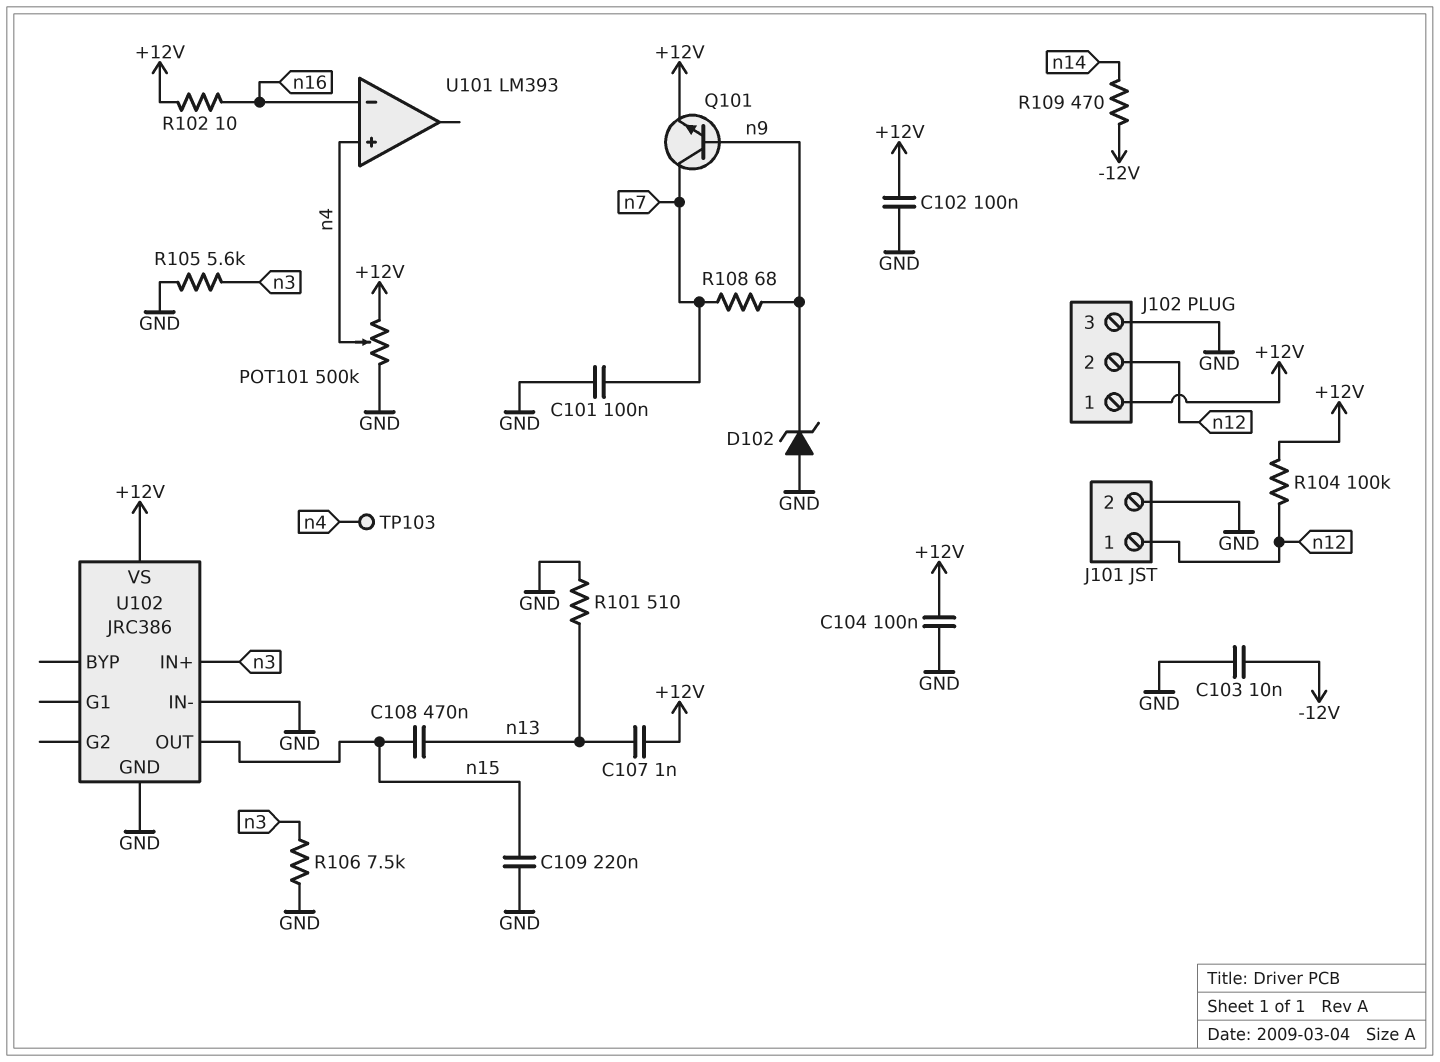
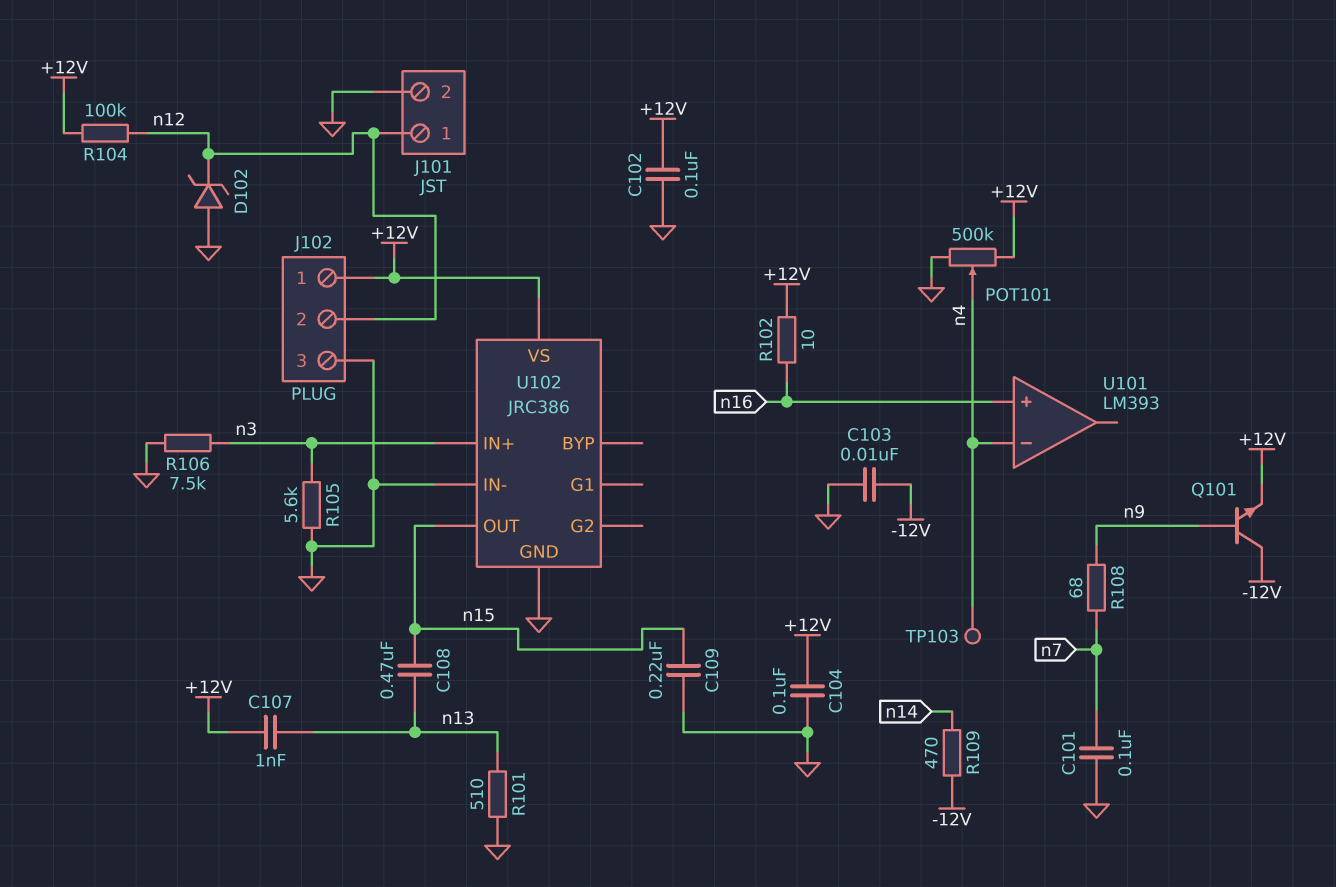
D102: zener (A GND, K n9) -> zener (A GND, K n12)
Q101: NPN (B n9, C n7, E +12V) -> NPN (B n9, C -12V, E +12V)
U101 pin in+: n4 -> n16
U101 pin in-: n16 -> n4

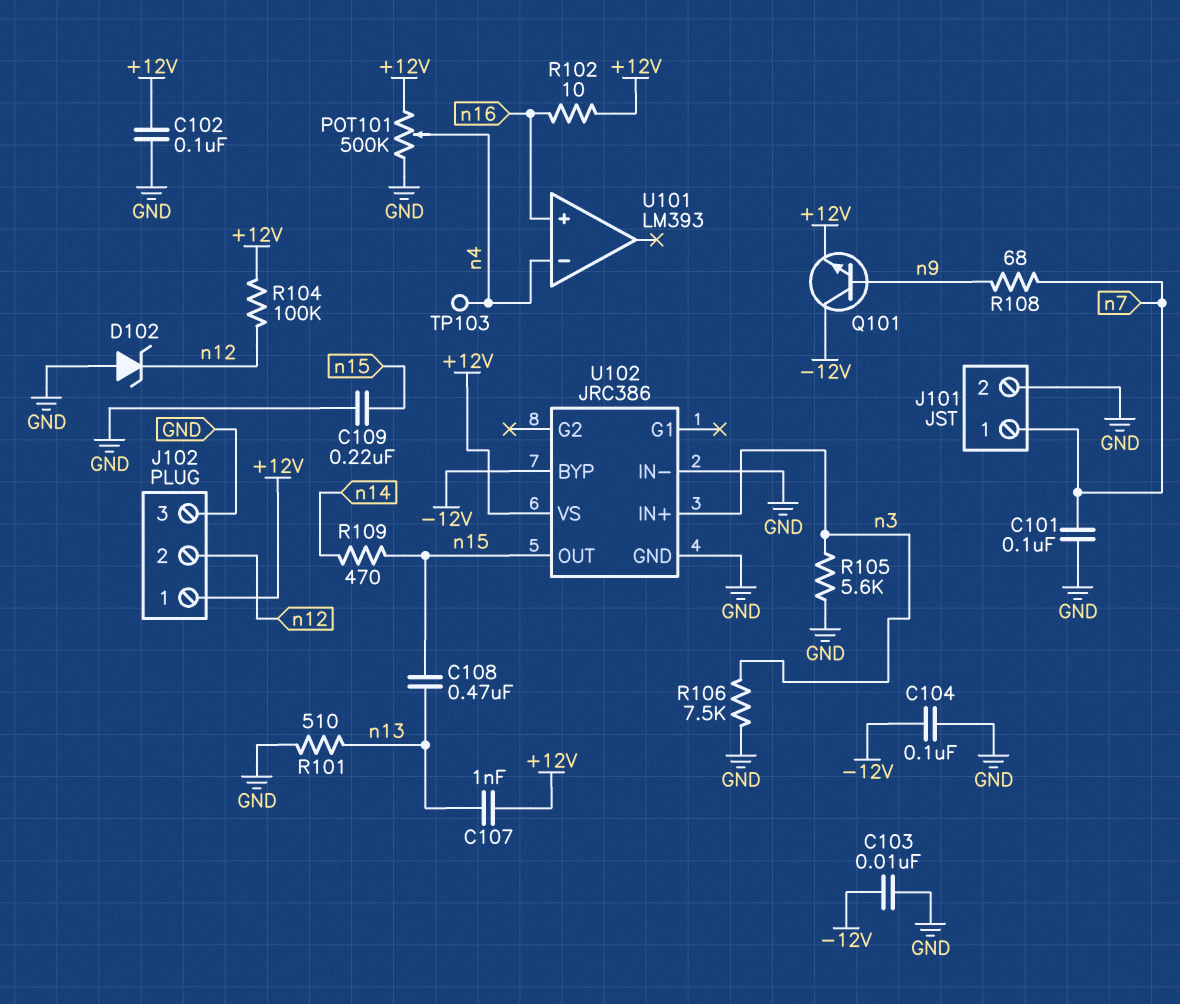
C104: 100nF (+12V, GND) -> 100nF (-12V, GND)
J101 pin 1: n12 -> n7
R109: 470 (-12V, n14) -> 470 (n14, n15)
U102 pin BYP: none -> -12V

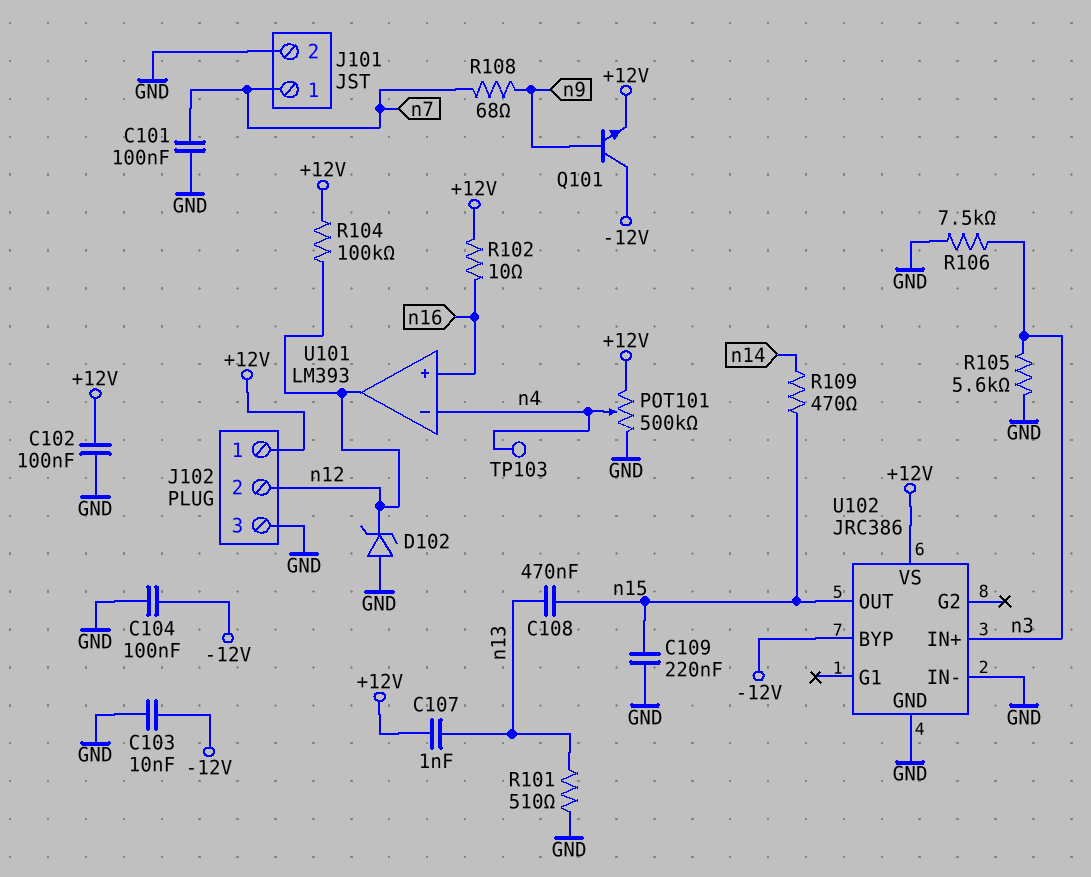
U101 pin out: none -> n12

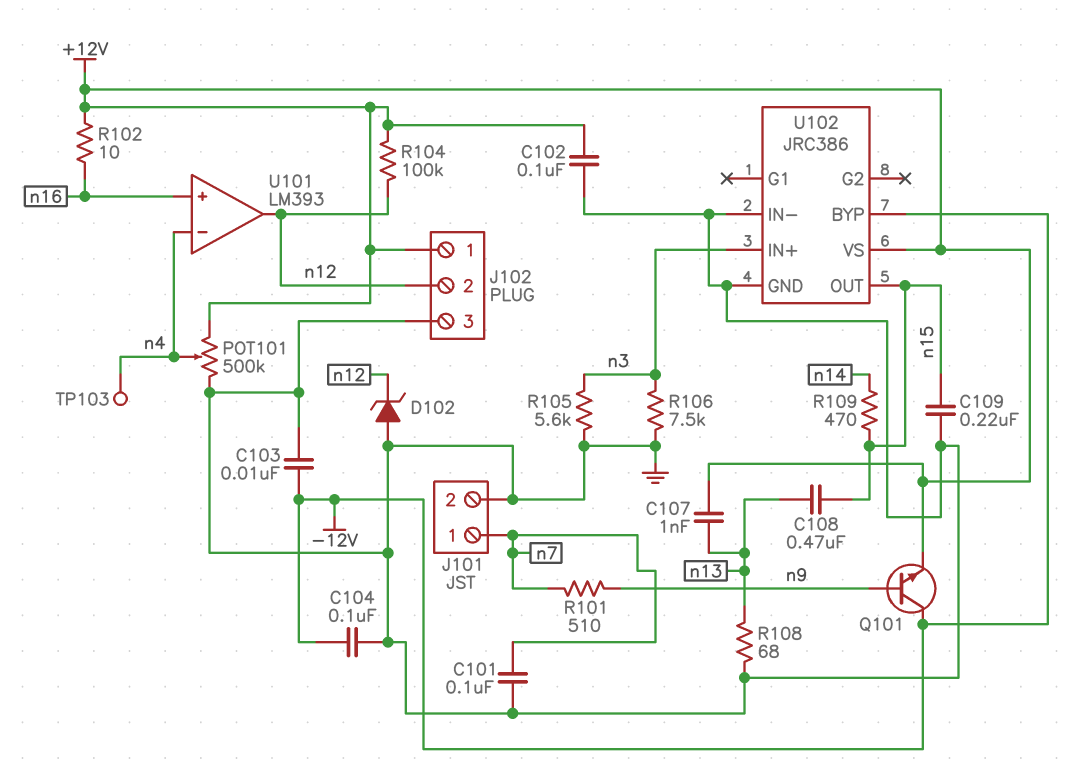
R101: 510 (GND, n13) -> 510 (n7, n9)
R108: 68 (n7, n9) -> 68 (GND, n13)

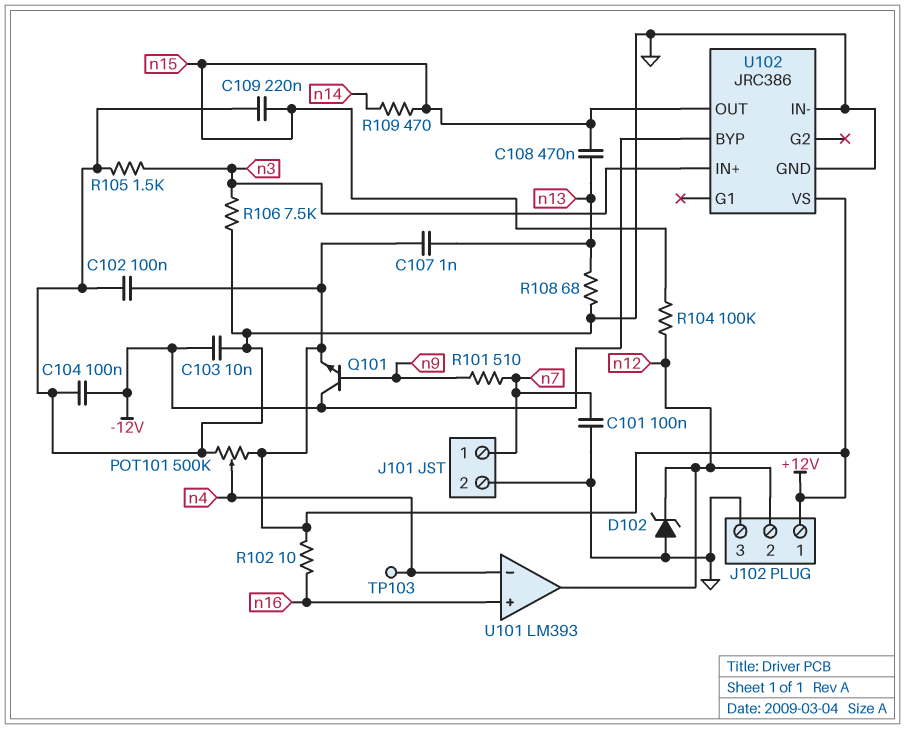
R104: 100k (+12V, n12) -> 100k (n12, n15)
R105: 5.6k (GND, n3) -> 1.5k (GND, n3)

